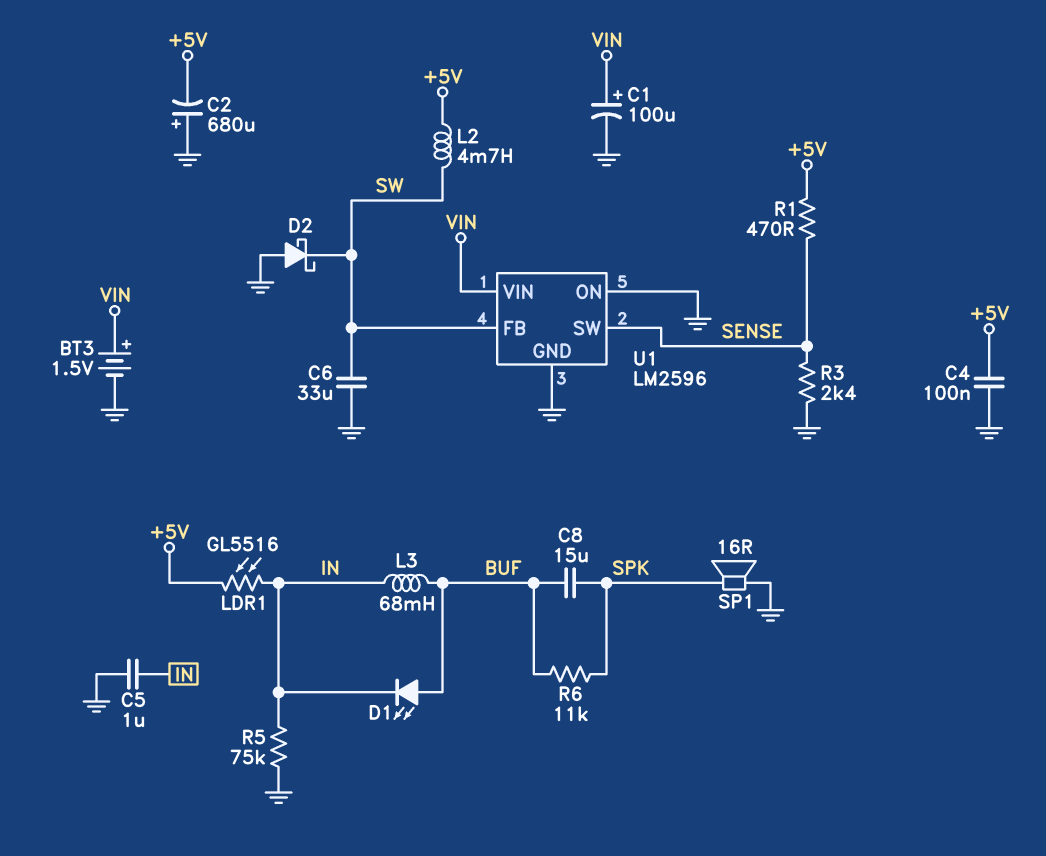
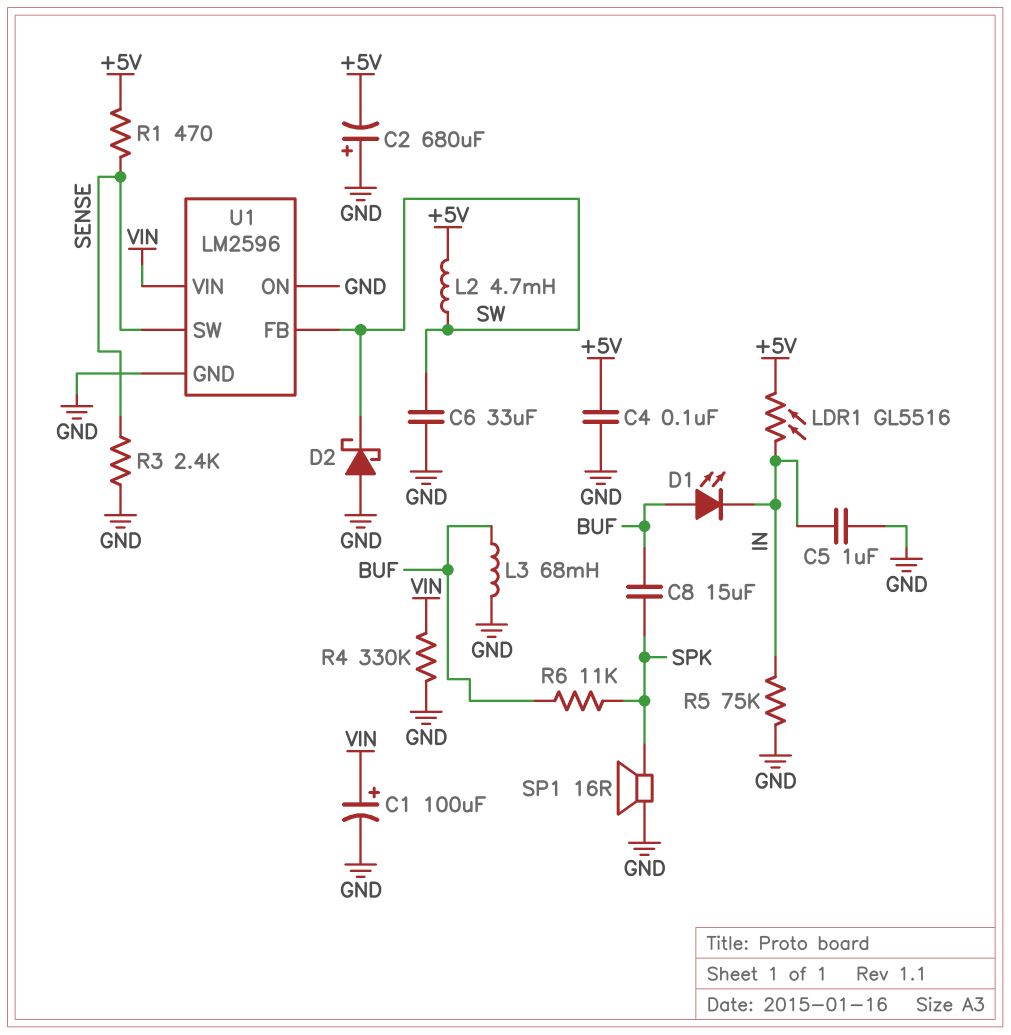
BT3: 1.5V (plus VIN, minus GND) -> none
L3: 68mH (BUF, IN) -> 68mH (BUF, GND)
R4: none -> 330k (GND, VIN)

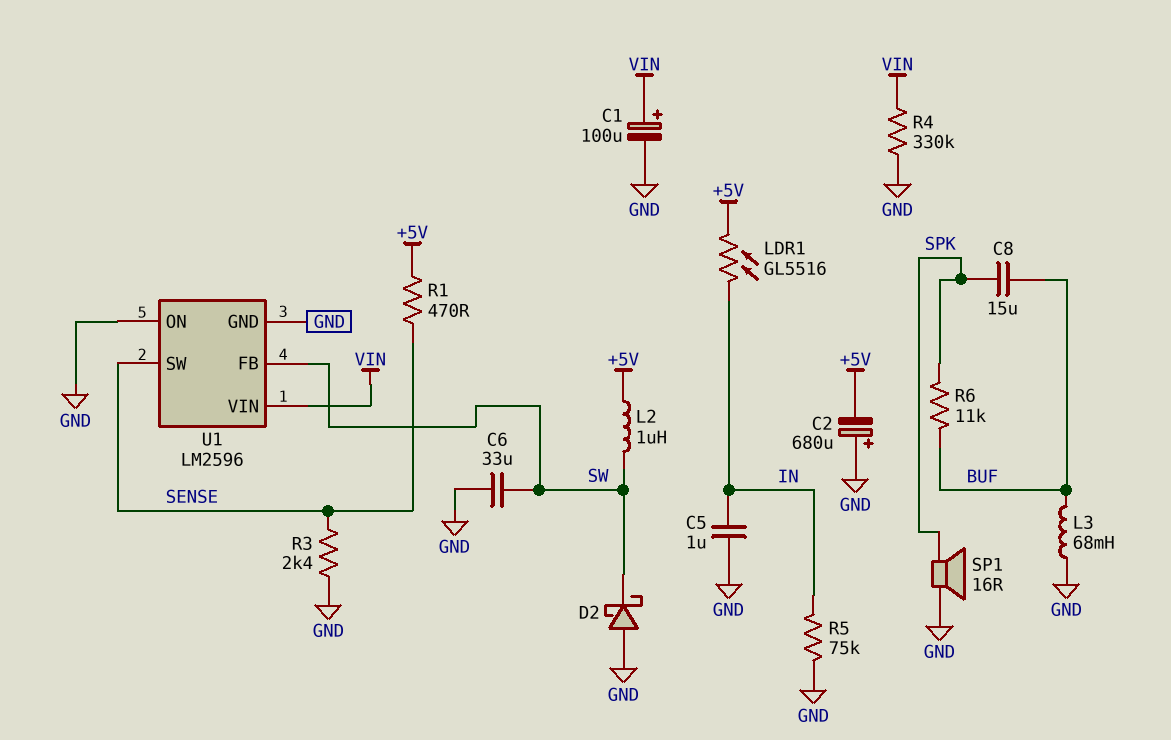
C4: 100nF (+5V, GND) -> none
D1: LED (A BUF, K IN) -> none
L2: 4.7mH (+5V, SW) -> 1uH (+5V, SW)

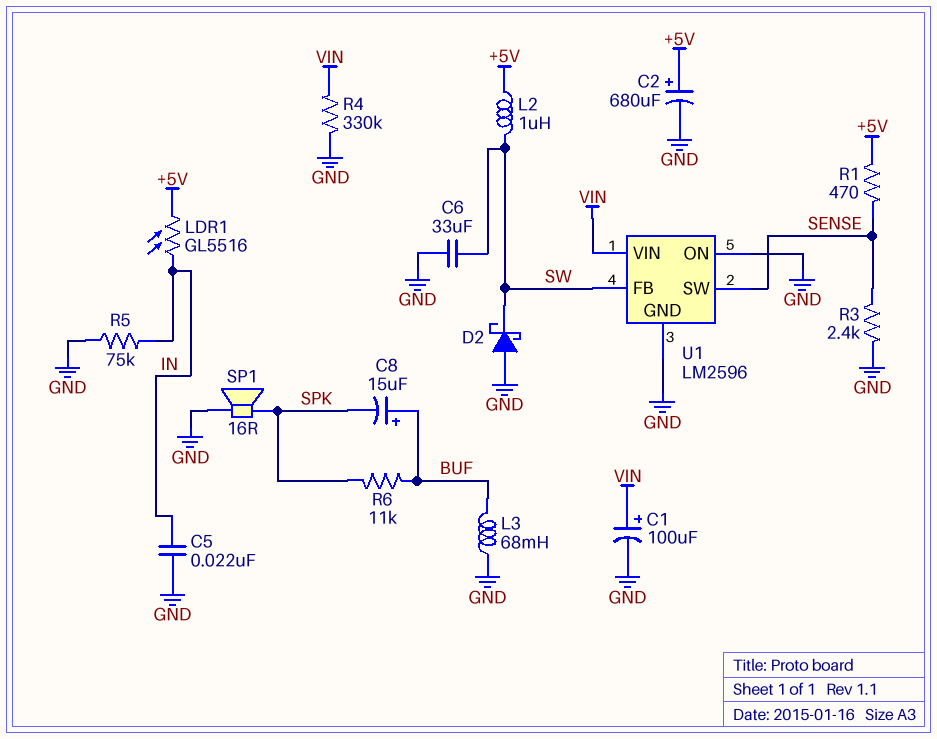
C2: 680uF (plus GND, minus +5V) -> 680uF (plus +5V, minus GND)
C5: 1uF (GND, IN) -> 22nF (GND, IN)
C8: 15uF (BUF, SPK) -> 15uF (plus BUF, minus SPK)

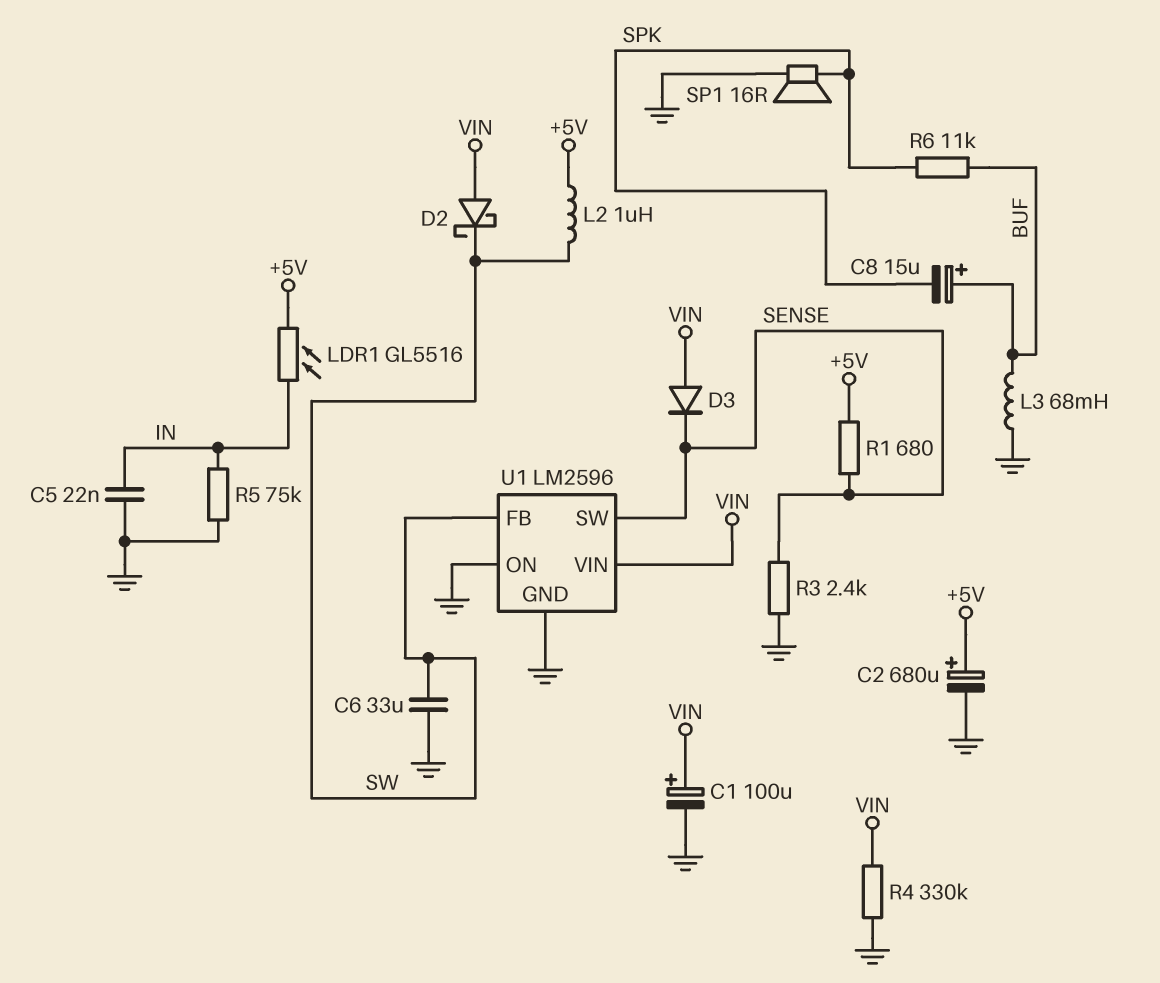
D2: schottky (A GND, K SW) -> schottky (A VIN, K SW)
D3: none -> diode (A VIN, K SENSE)
R1: 470 (+5V, SENSE) -> 680 (+5V, SENSE)

